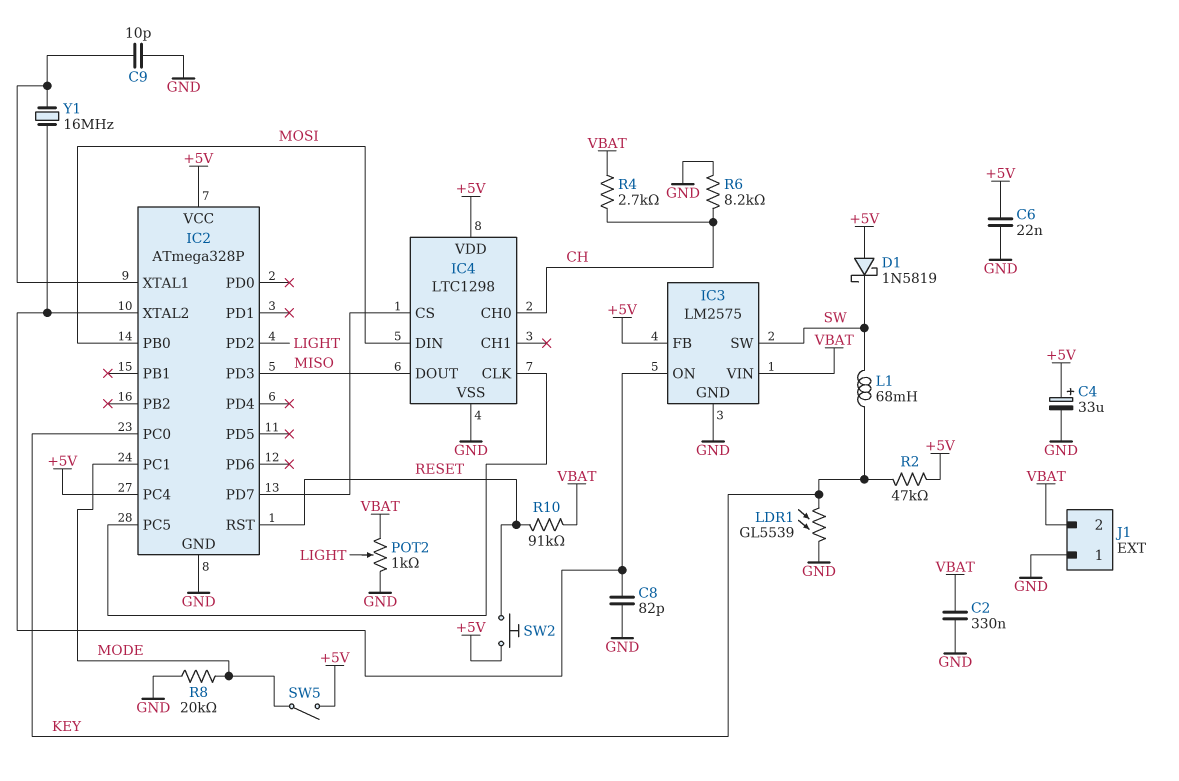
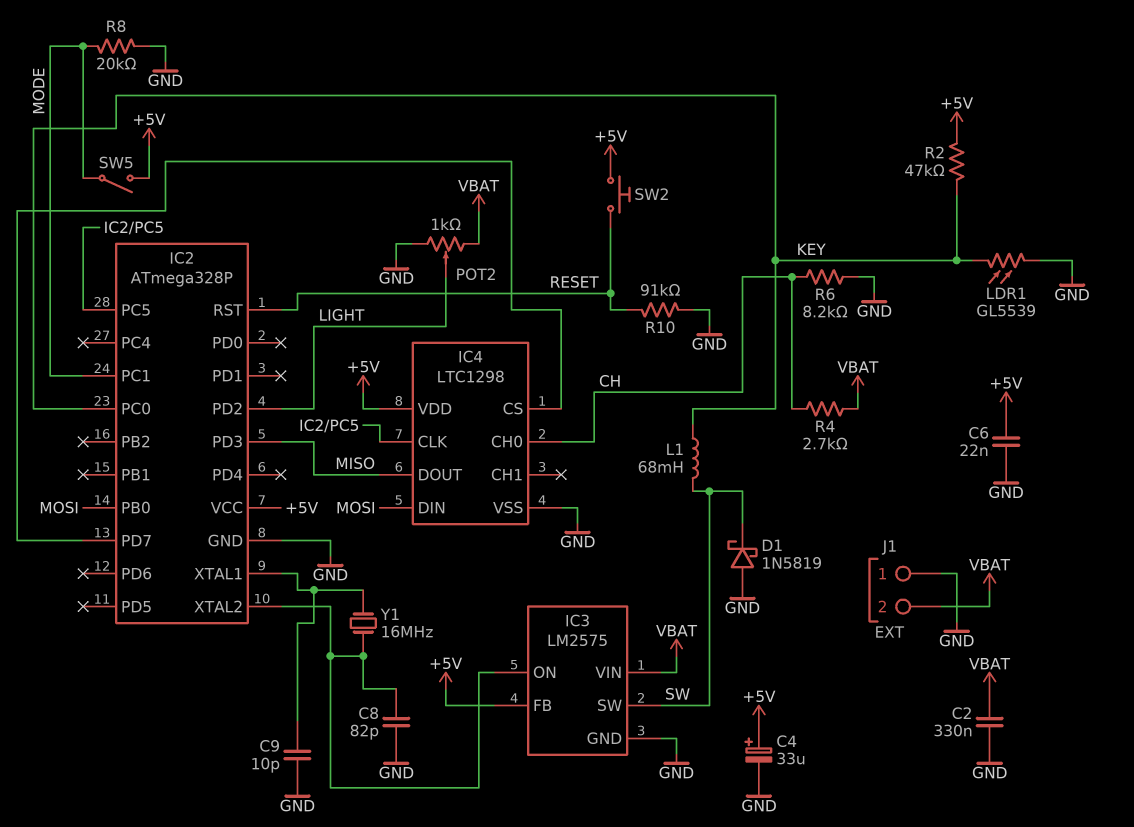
D1: schottky 1N5819 (A +5V, K SW) -> schottky 1N5819 (A GND, K SW)
IC2 pin PC4: +5V -> none
R10: 91k (RESET, VBAT) -> 91k (GND, RESET)

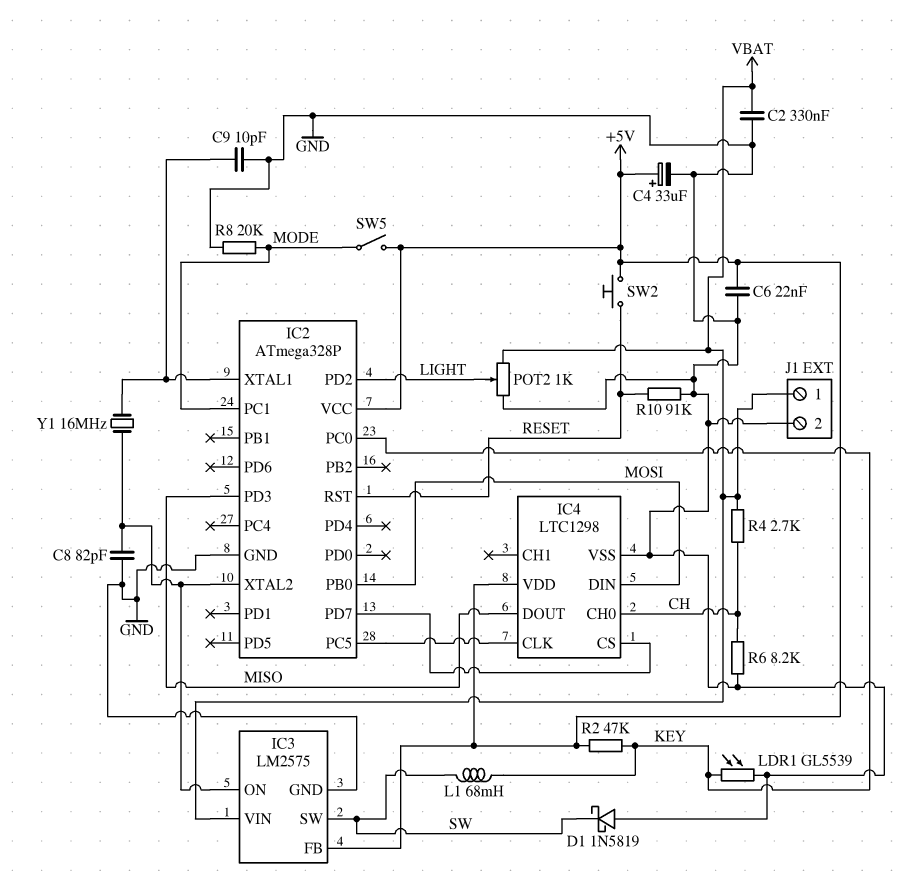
J1 pin 1: GND -> VBAT
J1 pin 2: VBAT -> GND

